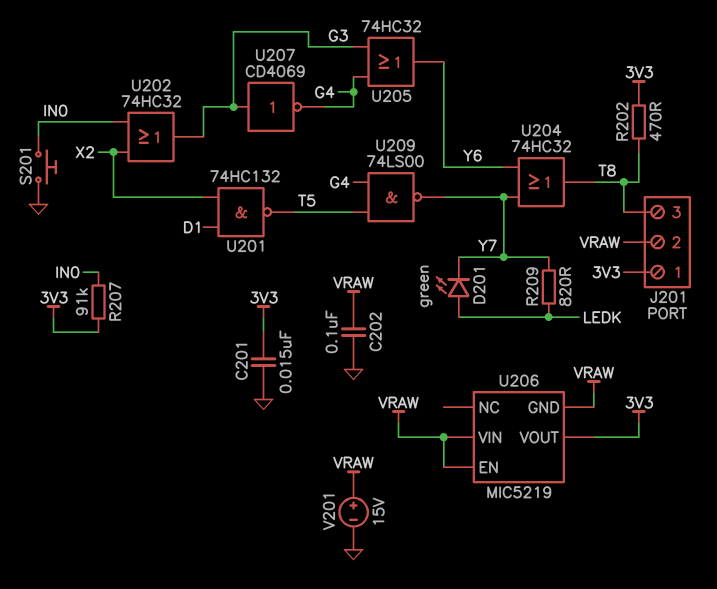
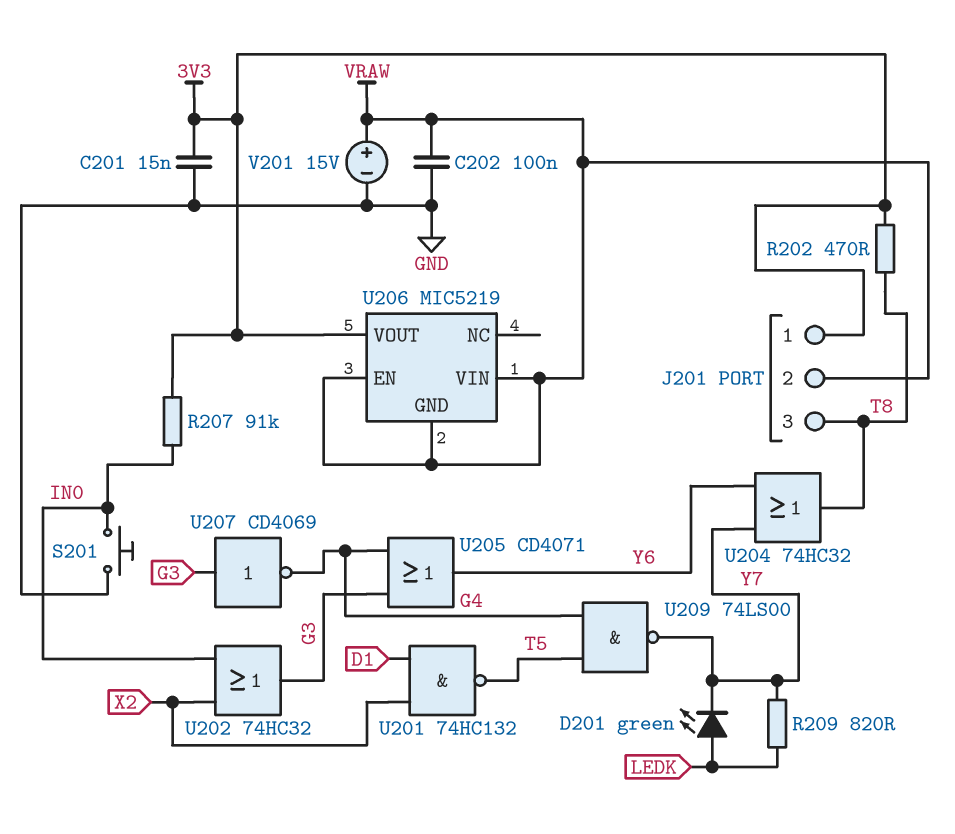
U205: OR 74HC32 (in G3, in G4, out Y6) -> OR CD4071 (in G3, in G4, out Y6)

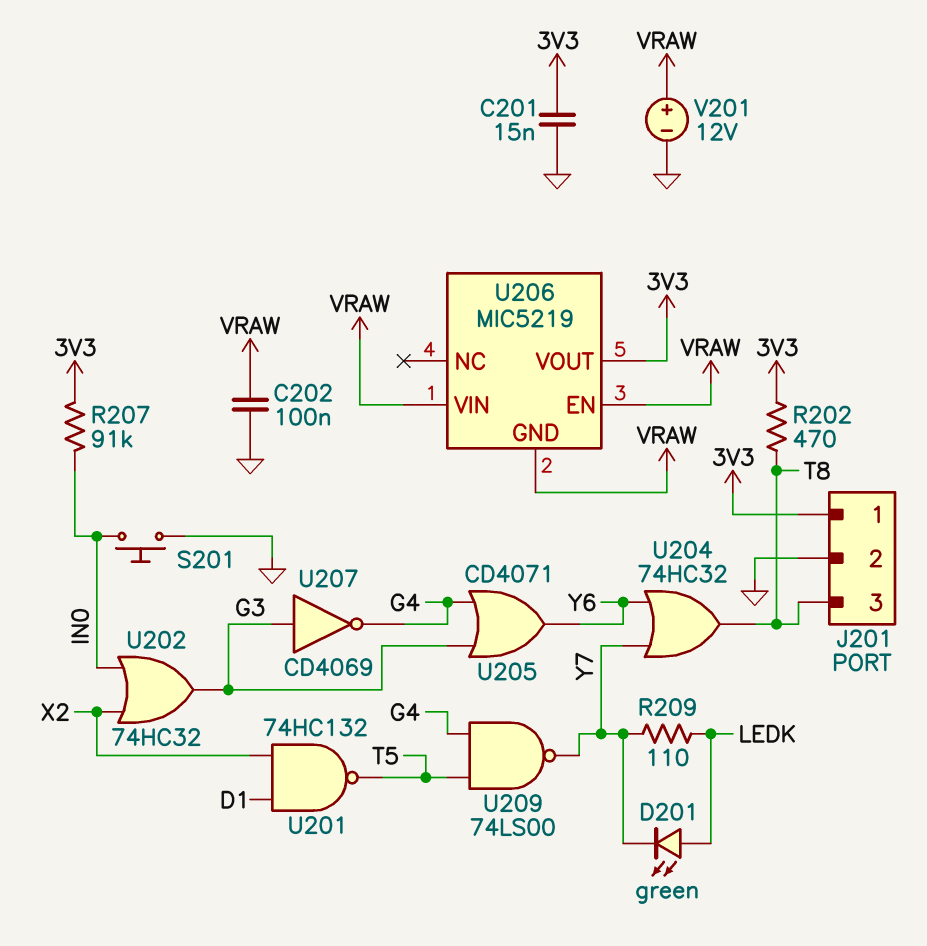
J201 pin 2: VRAW -> GND
R209: 820 (LEDK, Y7) -> 110 (LEDK, Y7)
V201: 15V (plus VRAW, minus GND) -> 12V (plus VRAW, minus GND)

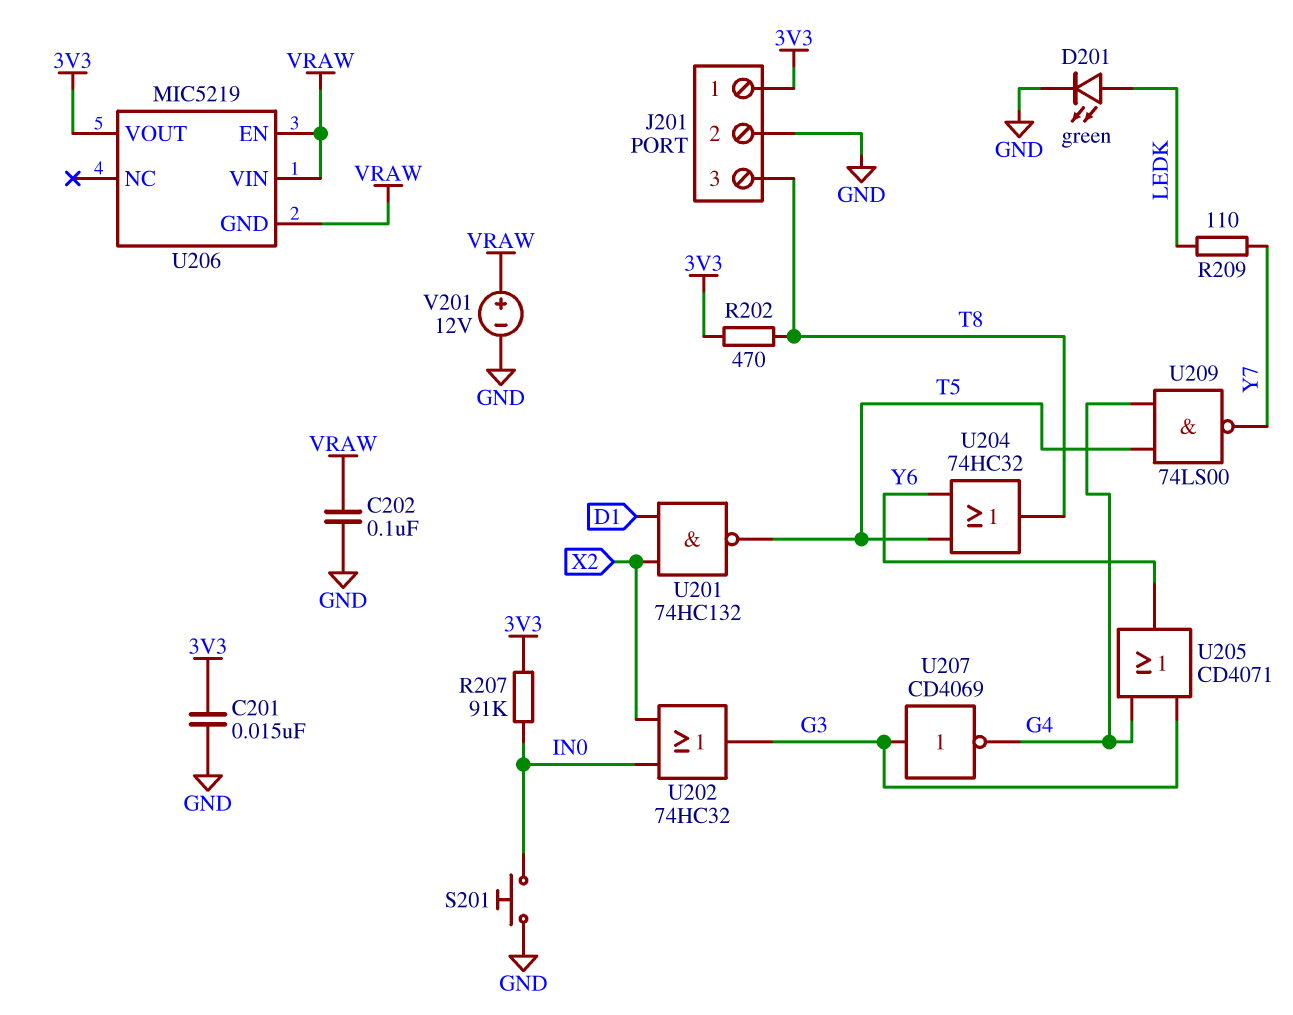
D201: LED green (A LEDK, K Y7) -> LED green (A LEDK, K GND)
U204: OR 74HC32 (in Y6, in Y7, out T8) -> OR 74HC32 (in T5, in Y6, out T8)

